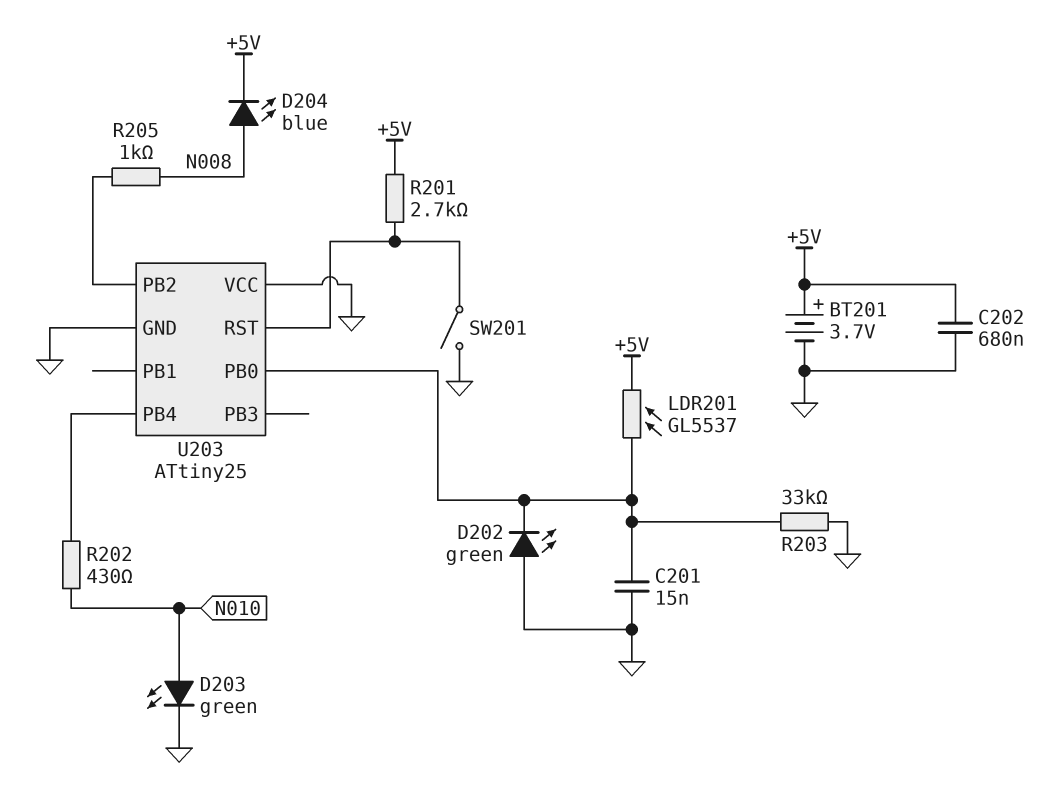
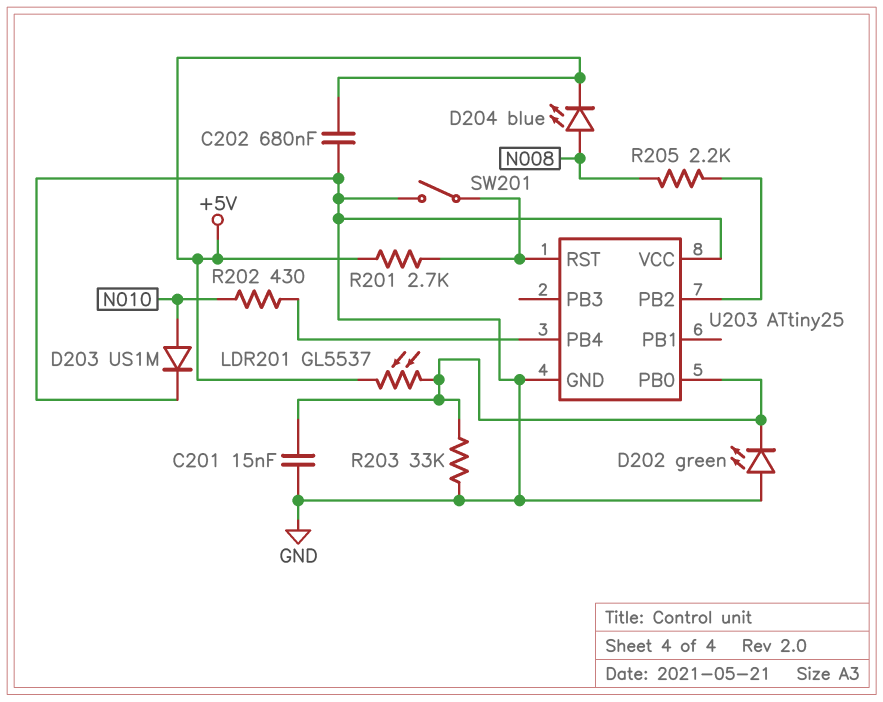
BT201: 3.7V (plus +5V, minus GND) -> none
D203: LED green (A N010, K GND) -> diode US1M (A N010, K GND)
R205: 1k (N008, U203/PB2) -> 2.2k (N008, U203/PB2)

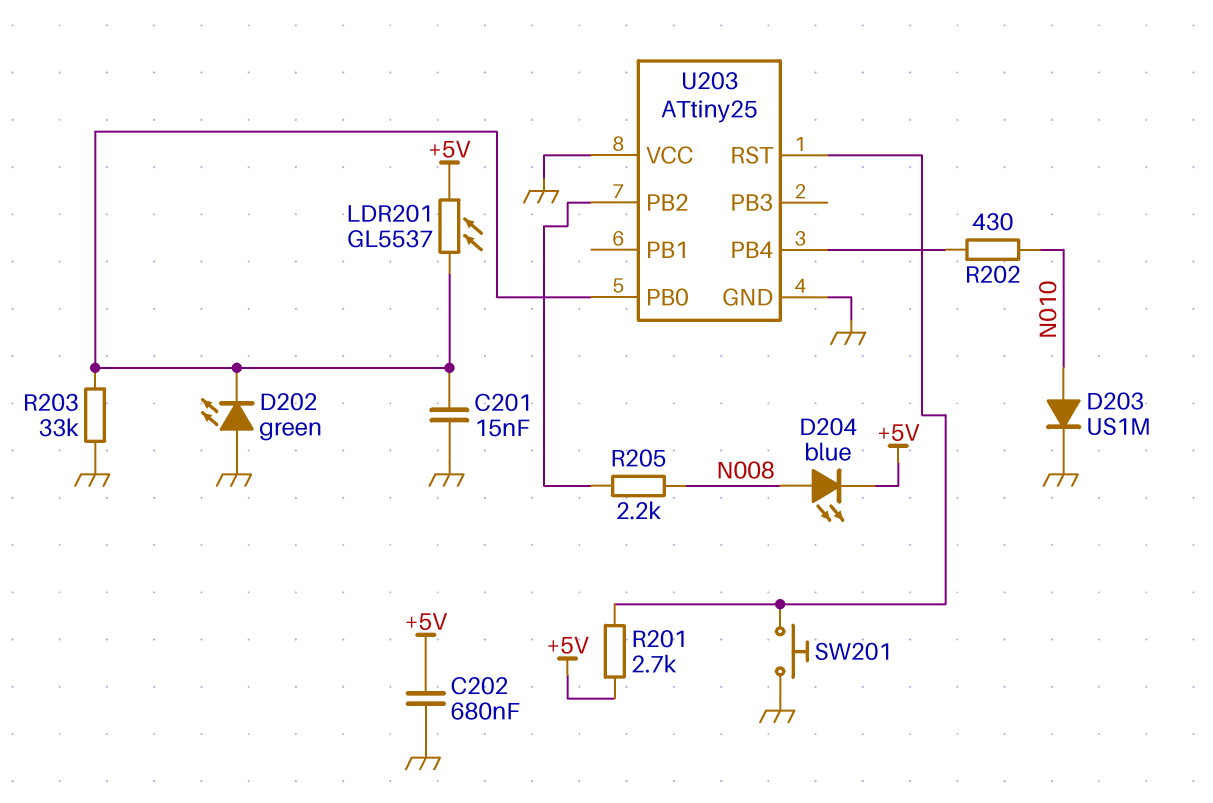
SW201: switch (GND, U203/RST) -> button (GND, U203/RST)

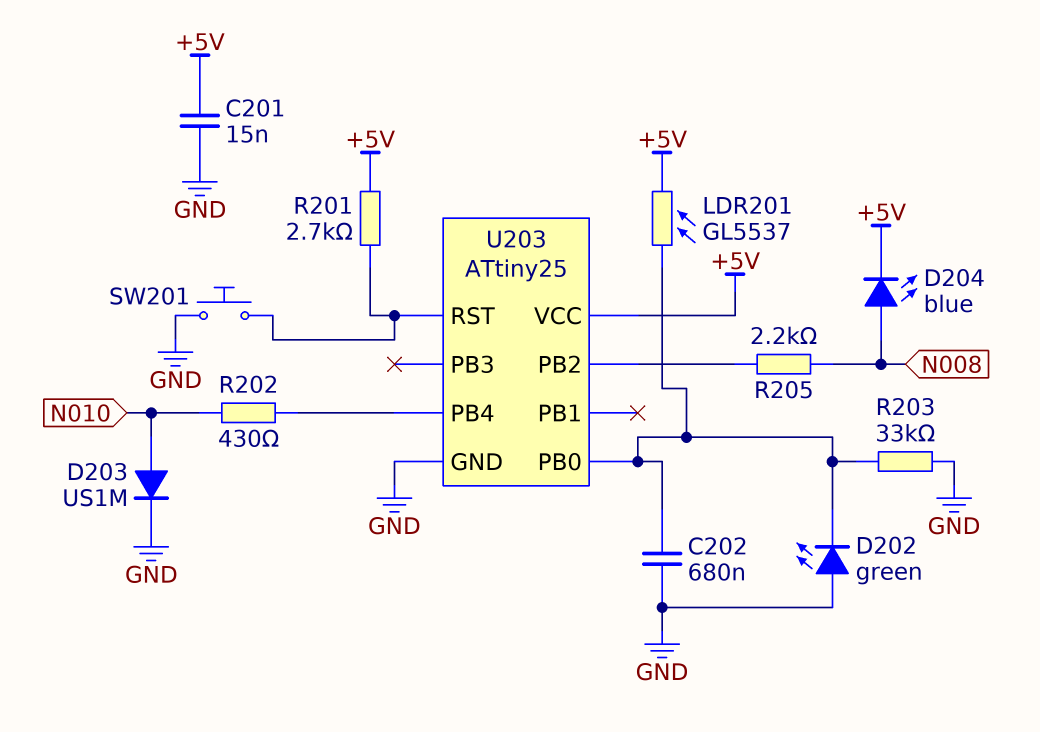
C201: 15nF (GND, U203/PB0) -> 15nF (+5V, GND)
C202: 680nF (+5V, GND) -> 680nF (GND, U203/PB0)
U203 pin VCC: GND -> +5V

